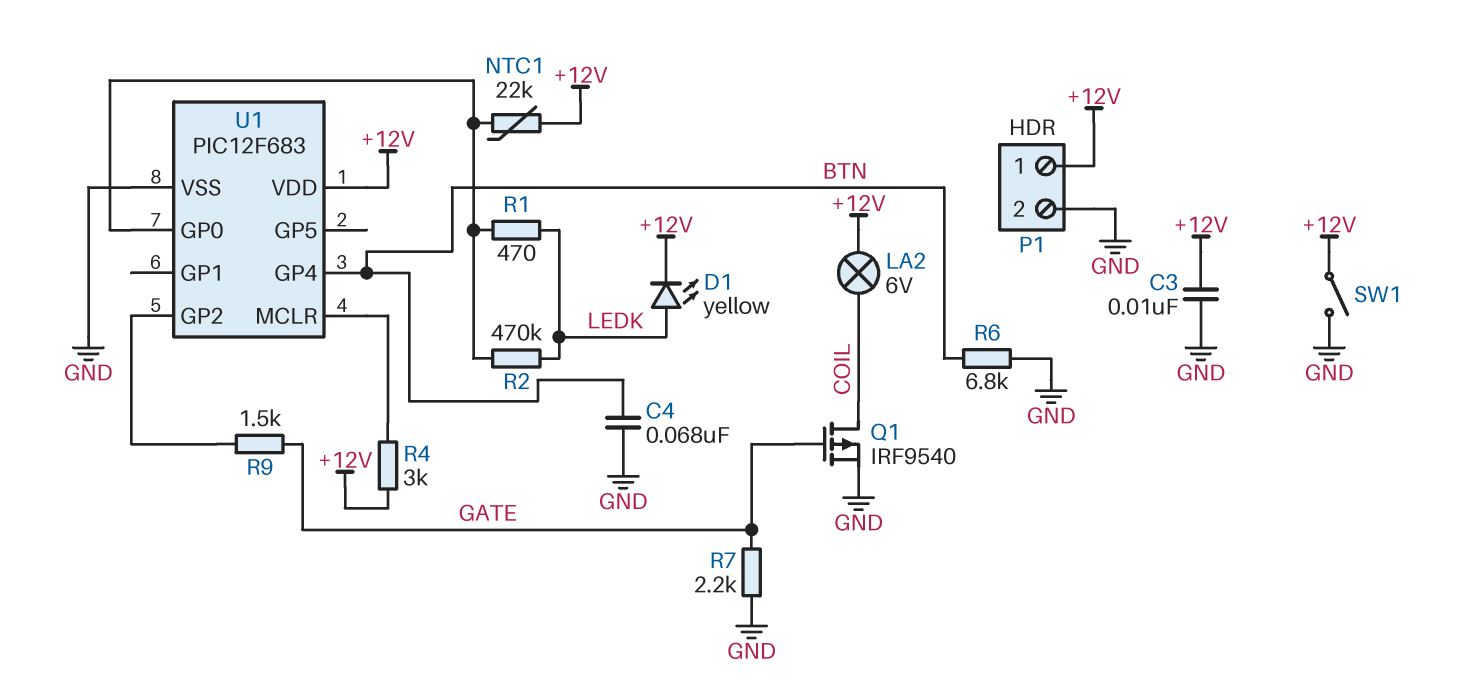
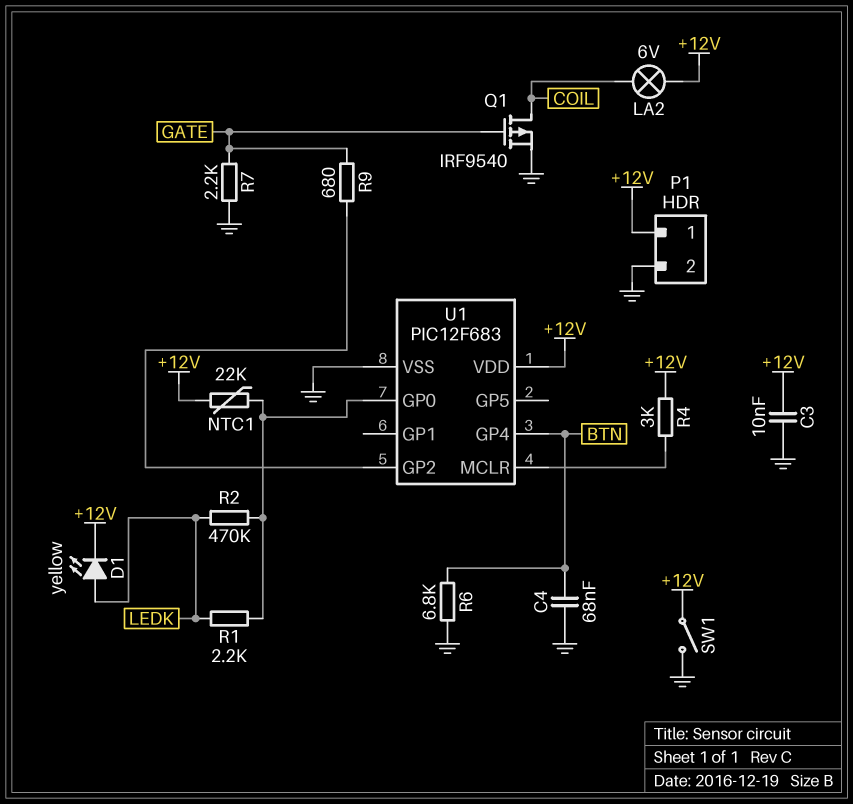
R1: 470 (LEDK, U1/GP0) -> 2.2k (LEDK, U1/GP0)
R9: 1.5k (GATE, U1/GP2) -> 680 (GATE, U1/GP2)

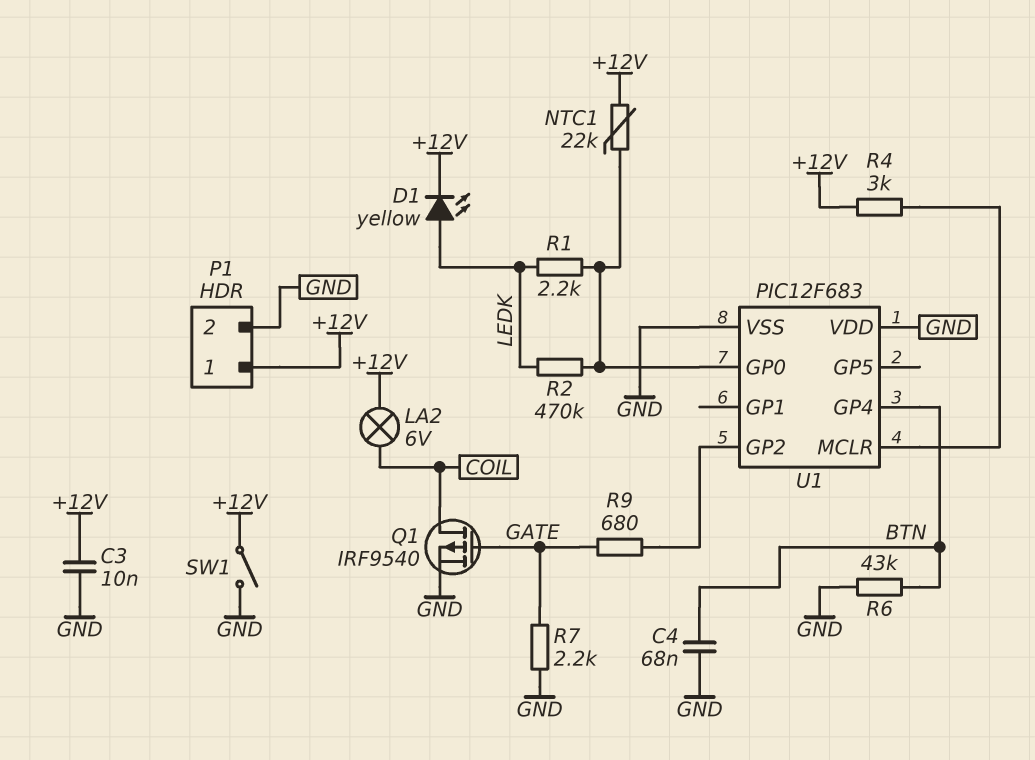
R6: 6.8k (BTN, GND) -> 43k (BTN, GND)
U1 pin VDD: +12V -> GND

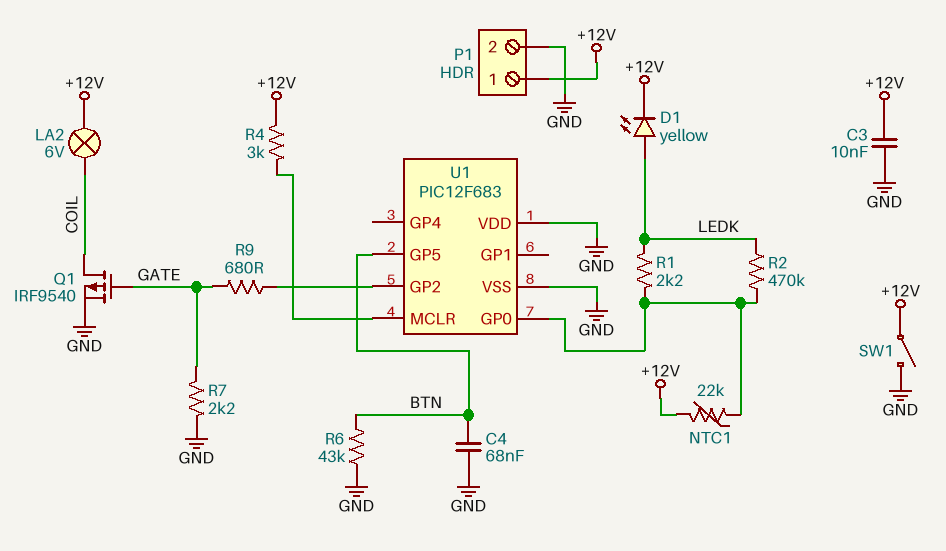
U1 pin GP4: BTN -> none
U1 pin GP5: none -> BTN

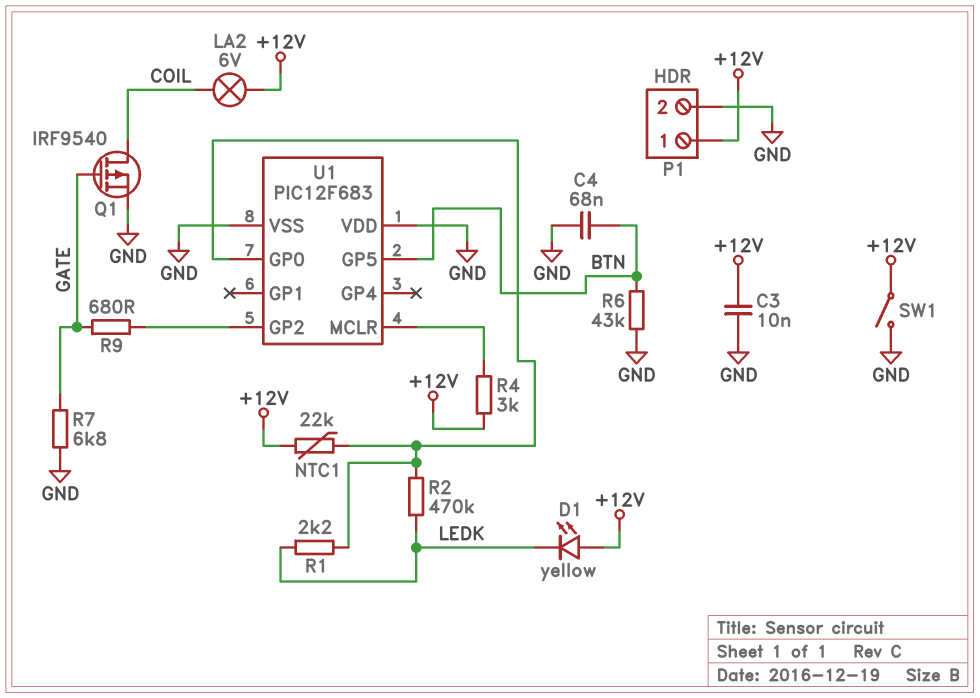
D1: LED yellow (A LEDK, K +12V) -> LED yellow (A +12V, K LEDK)
R7: 2.2k (GATE, GND) -> 6.8k (GATE, GND)

